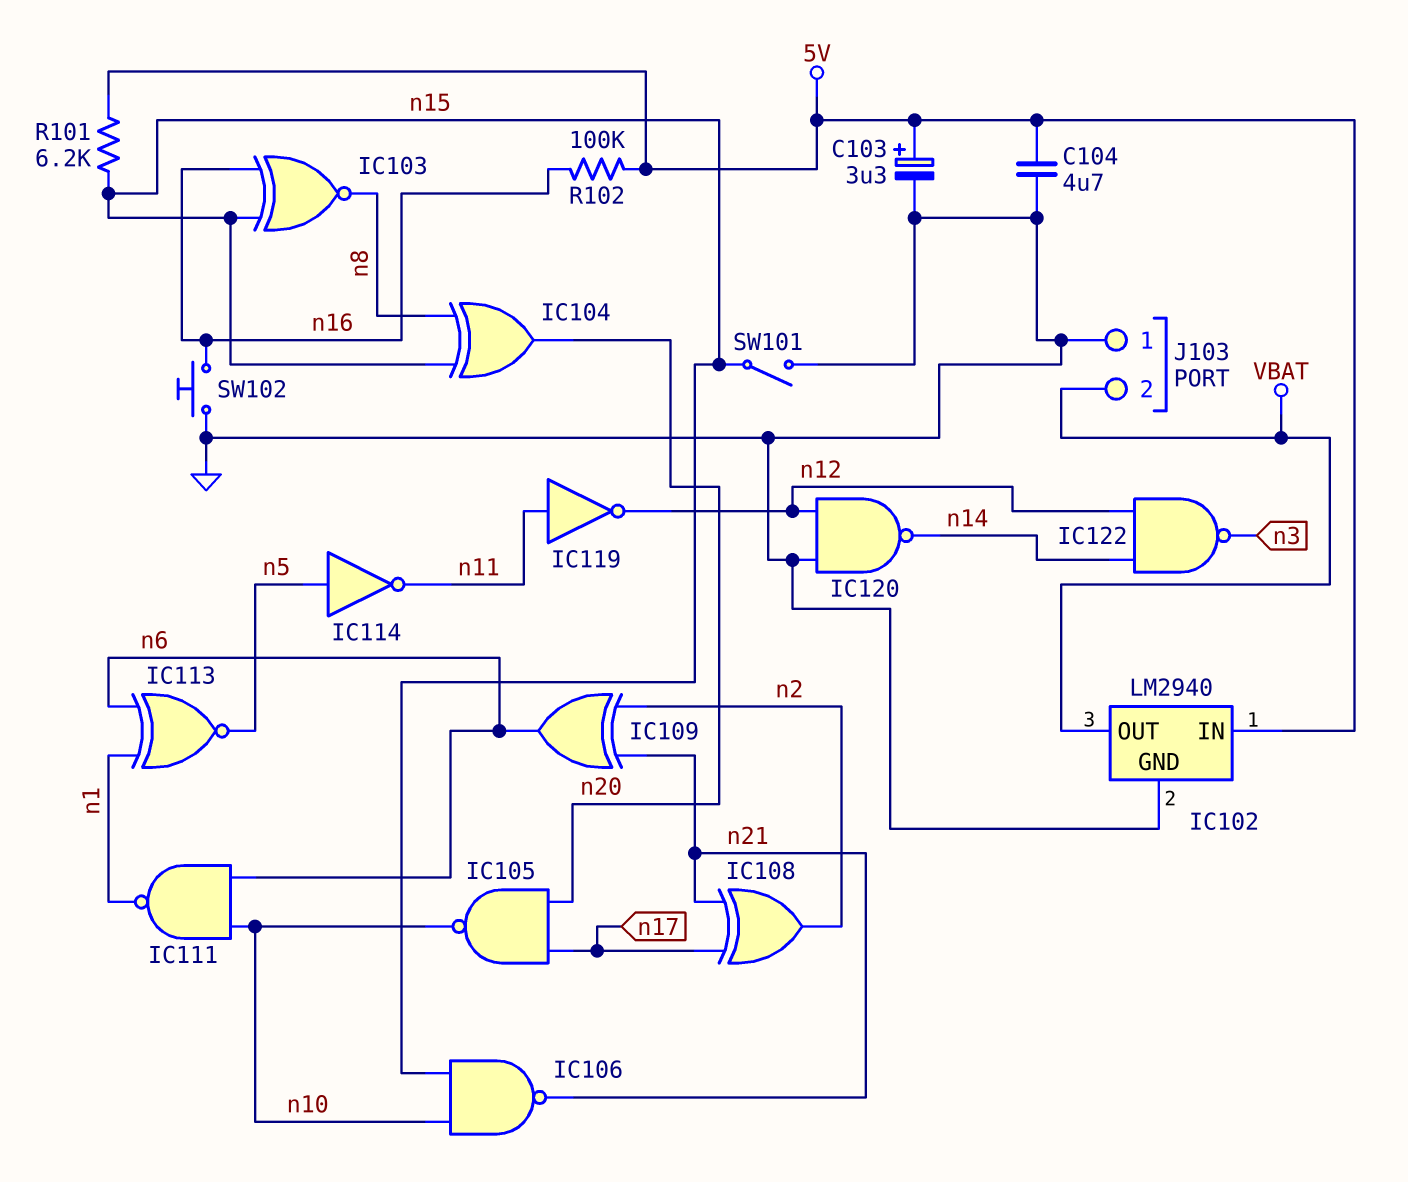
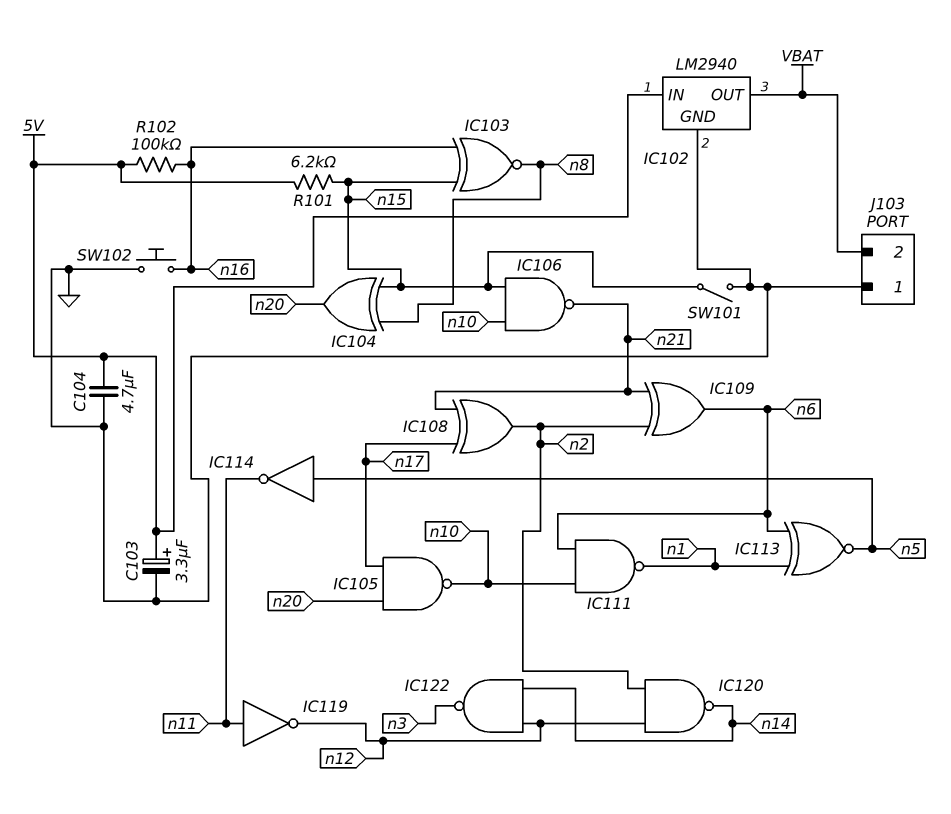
IC120: NAND (in GND, in n12, out n14) -> NAND (in n2, in n12, out n14)

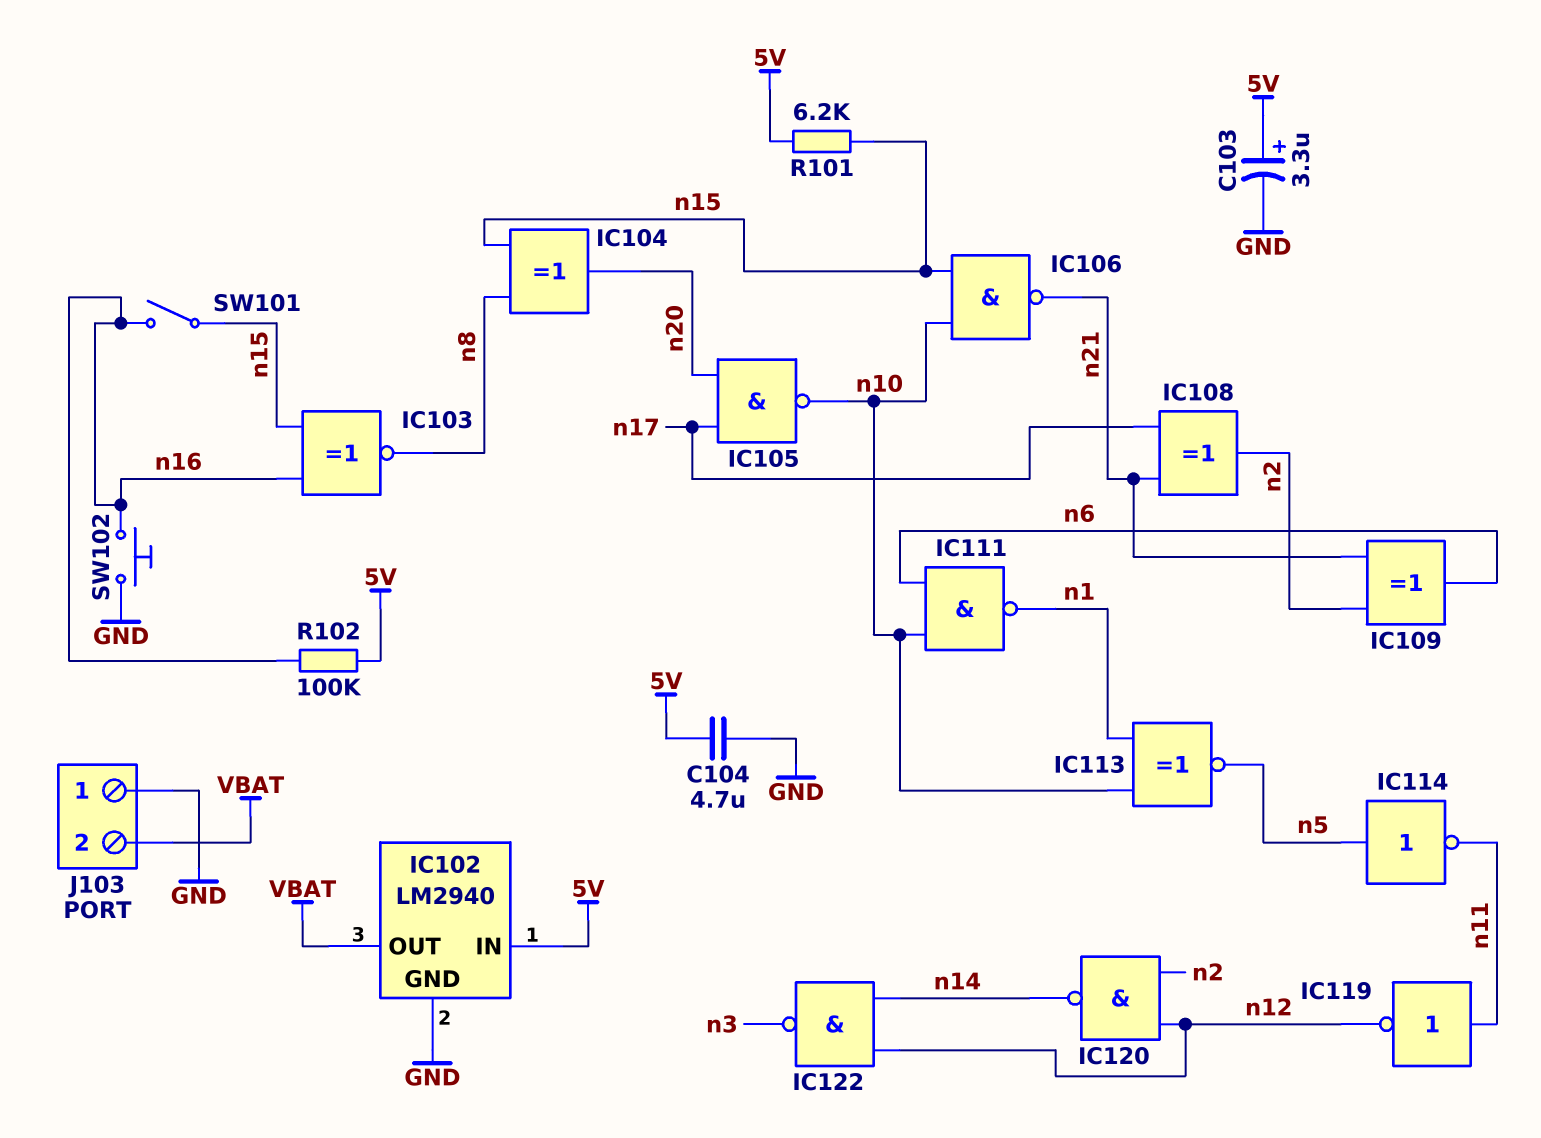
IC113: XNOR (in n1, in n6, out n5) -> XNOR (in n1, in n10, out n5)
SW101: switch (GND, n15) -> switch (n15, n16)

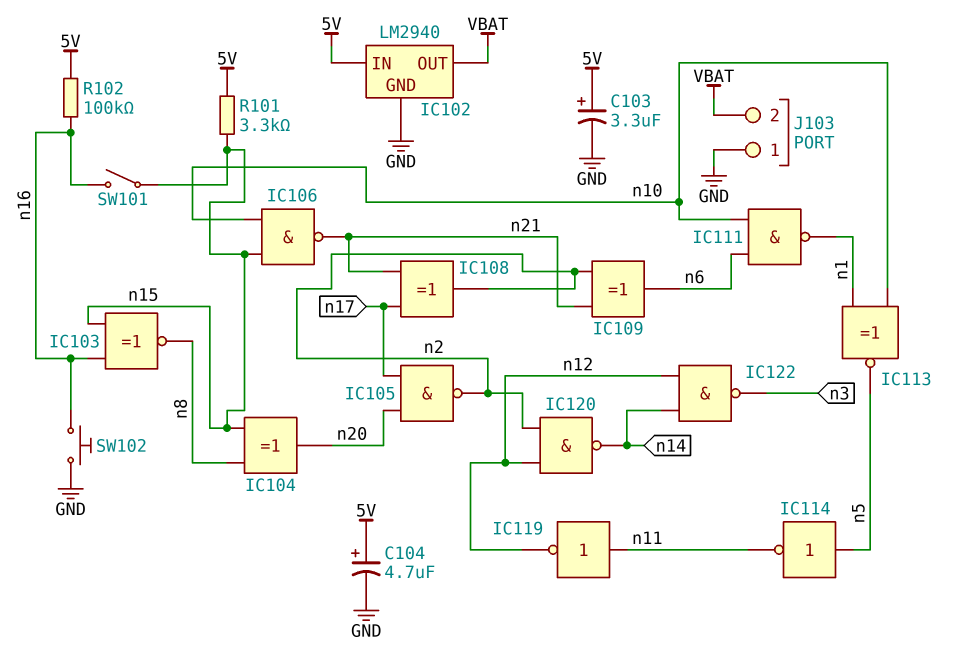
C104: 4.7uF (5V, GND) -> 4.7uF (plus 5V, minus GND)
IC105: NAND (in n17, in n20, out n10) -> NAND (in n17, in n20, out n2)
R101: 6.2k (5V, n15) -> 3.3k (5V, n15)

